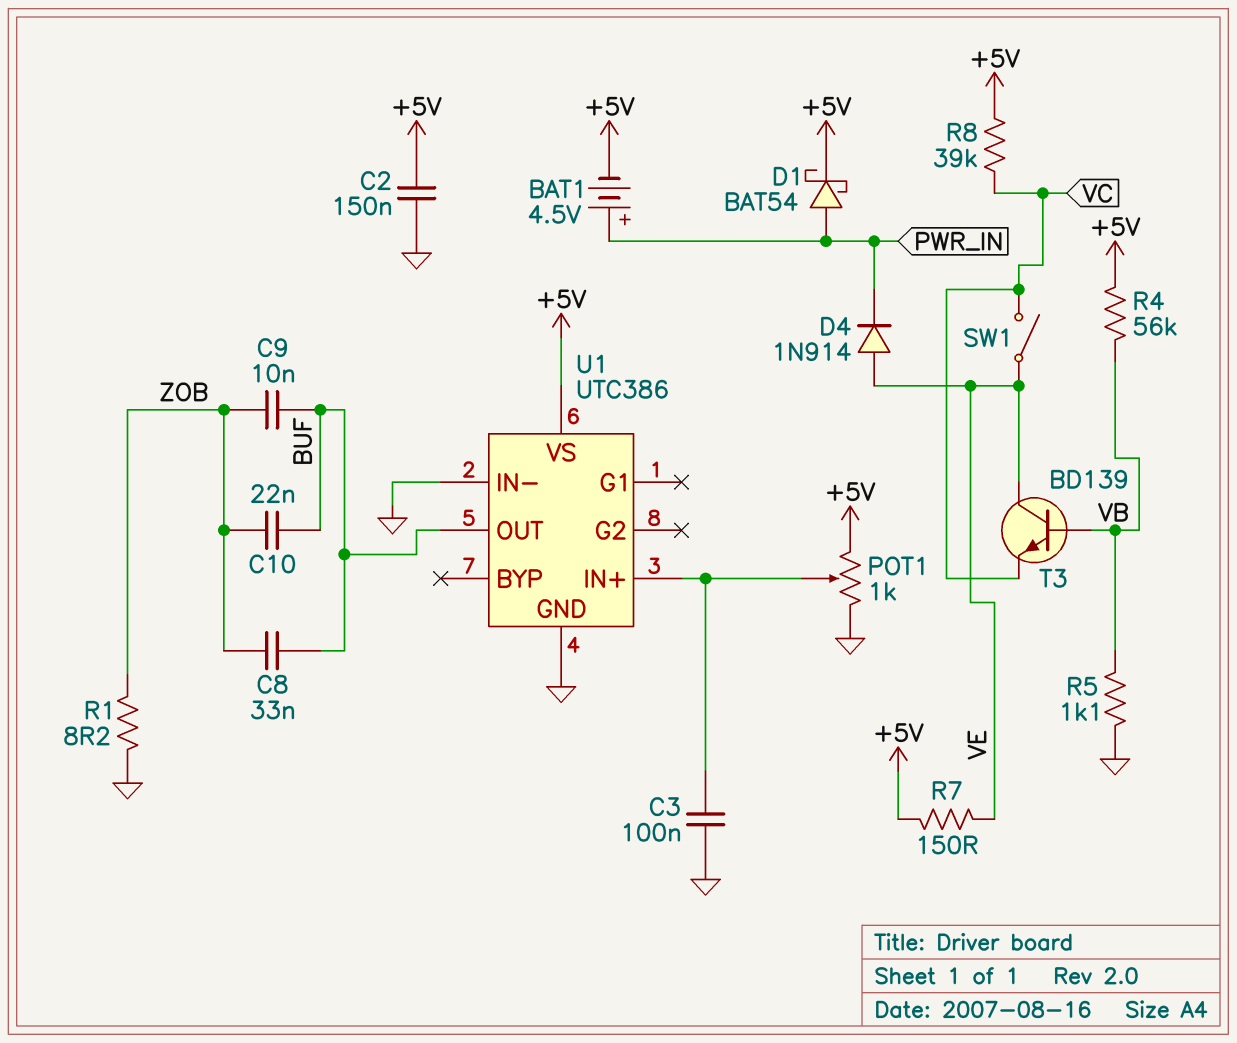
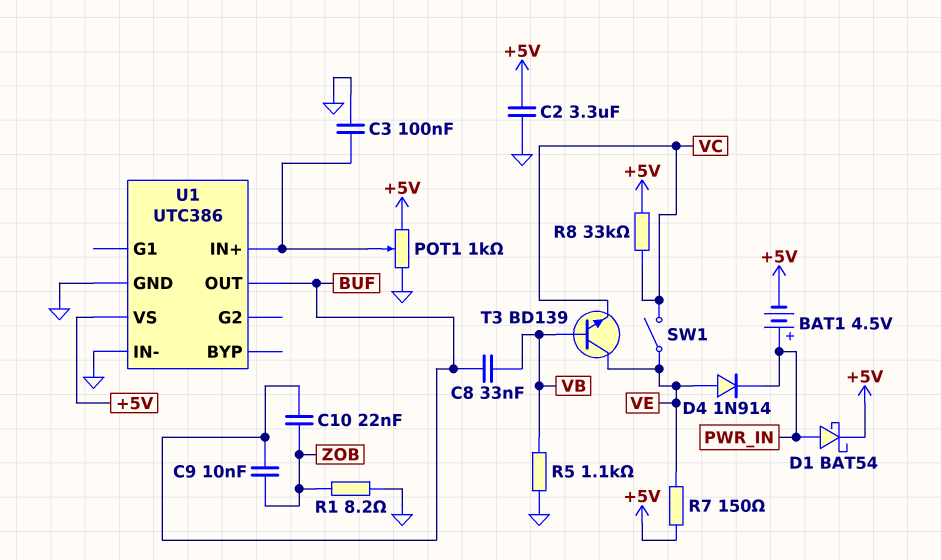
C2: 150nF (+5V, GND) -> 3.3uF (+5V, GND)
C8: 33nF (BUF, ZOB) -> 33nF (BUF, VB)
R4: 56k (+5V, VB) -> none
R8: 39k (+5V, VC) -> 33k (+5V, VC)

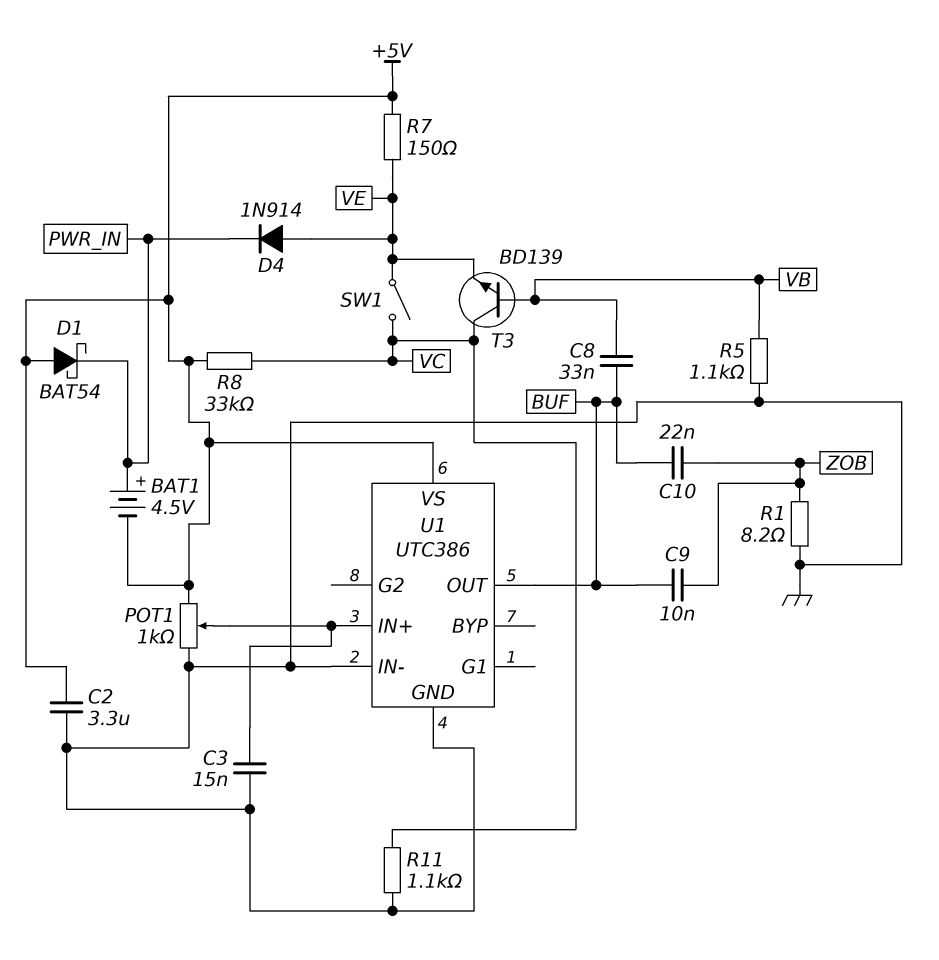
C3: 100nF (GND, U1/IN+) -> 15nF (GND, U1/IN+)
D1: schottky BAT54 (A PWR_IN, K +5V) -> schottky BAT54 (A +5V, K PWR_IN)
R11: none -> 1.1k (GND, VC)
T3: NPN BD139 (B VB, C VE, E VC) -> NPN BD139 (B VB, C VC, E VE)

